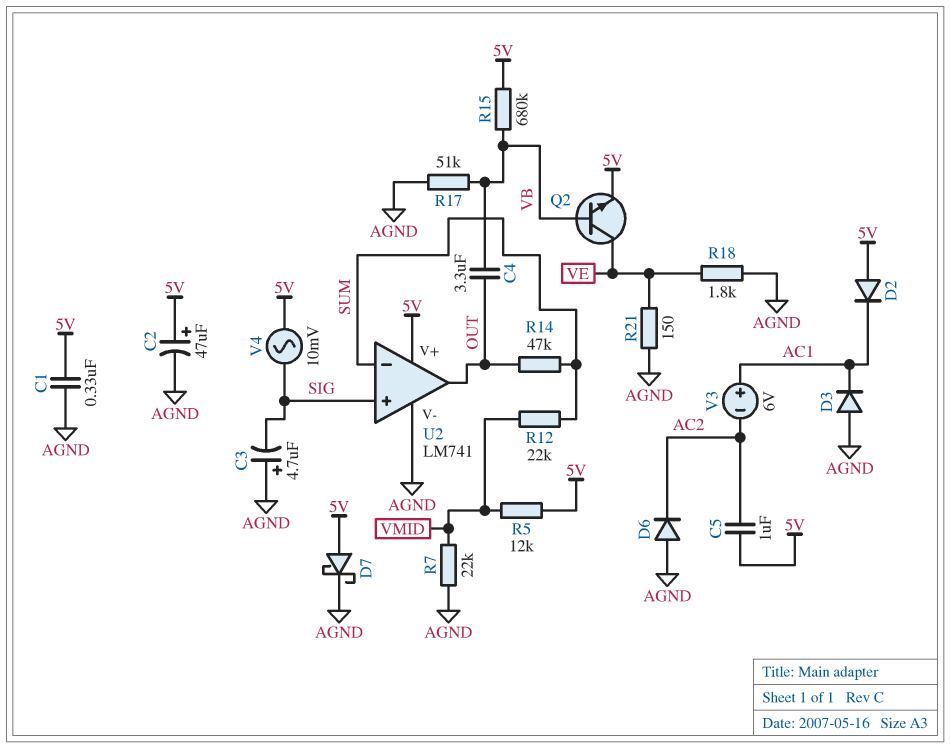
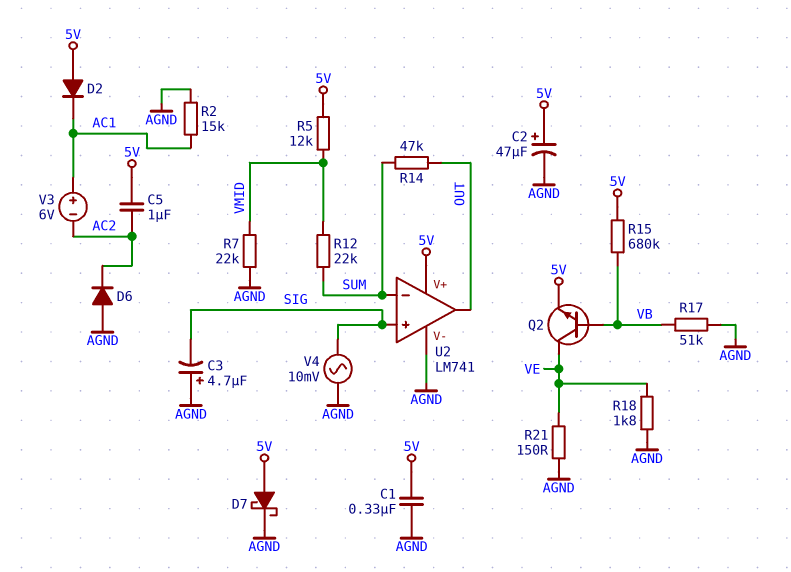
C4: 3.3uF (OUT, VB) -> none
D3: diode (A AGND, K AC1) -> none
R2: none -> 15k (AC1, AGND)
V4: AC 10mV (5V, SIG) -> AC 10mV (AGND, SIG)

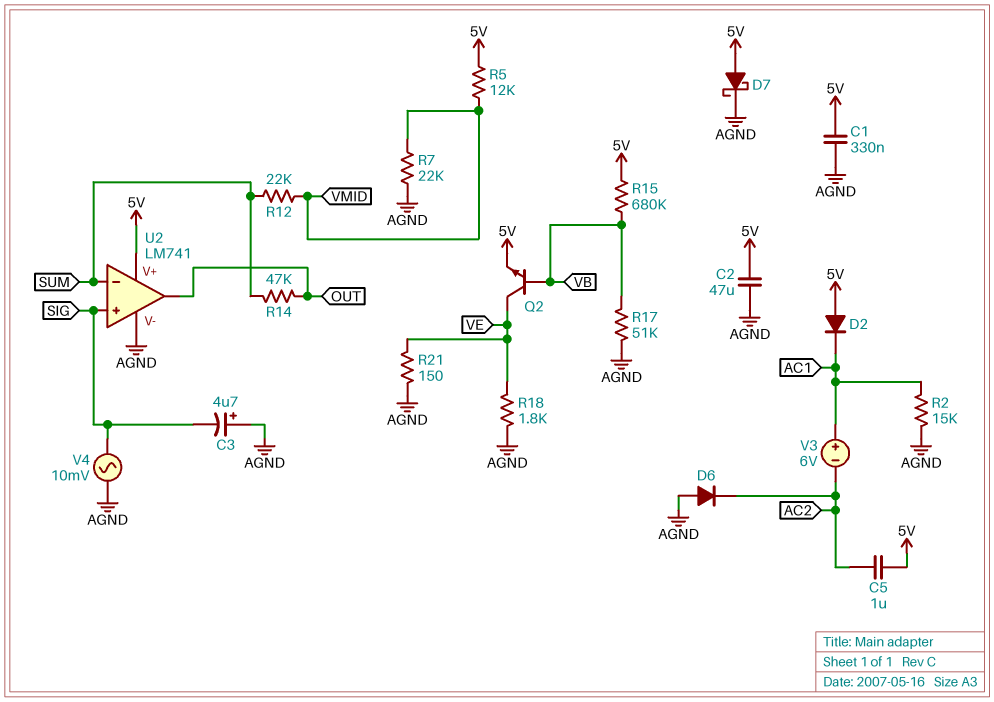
C2: 47uF (plus 5V, minus AGND) -> 47uF (5V, AGND)

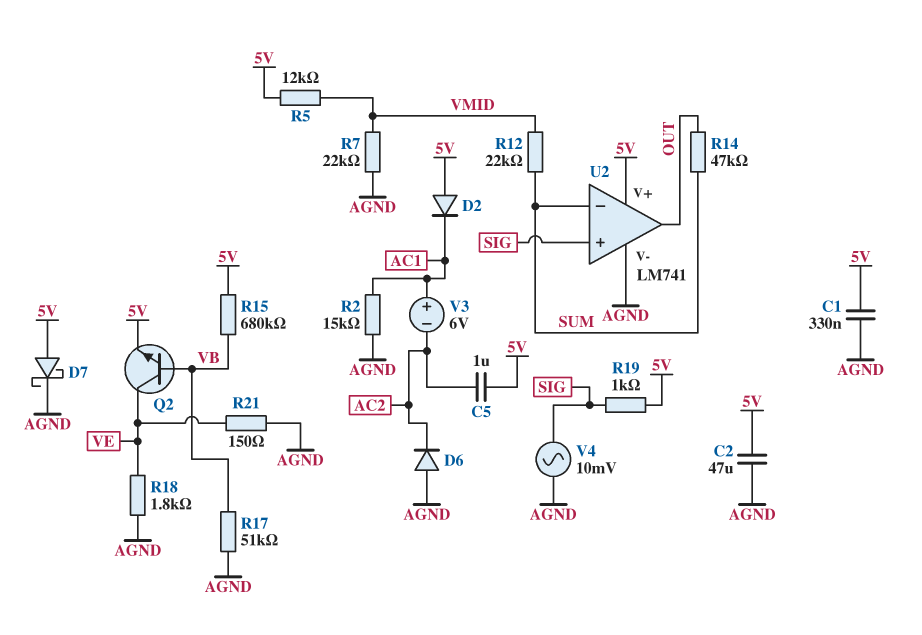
C3: 4.7uF (plus AGND, minus SIG) -> none
R19: none -> 1k (5V, SIG)

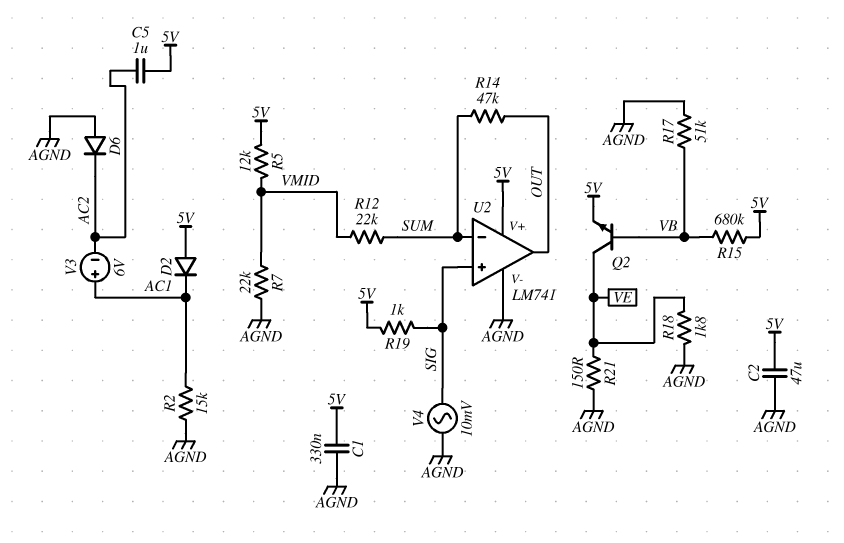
D7: schottky (A 5V, K AGND) -> none

